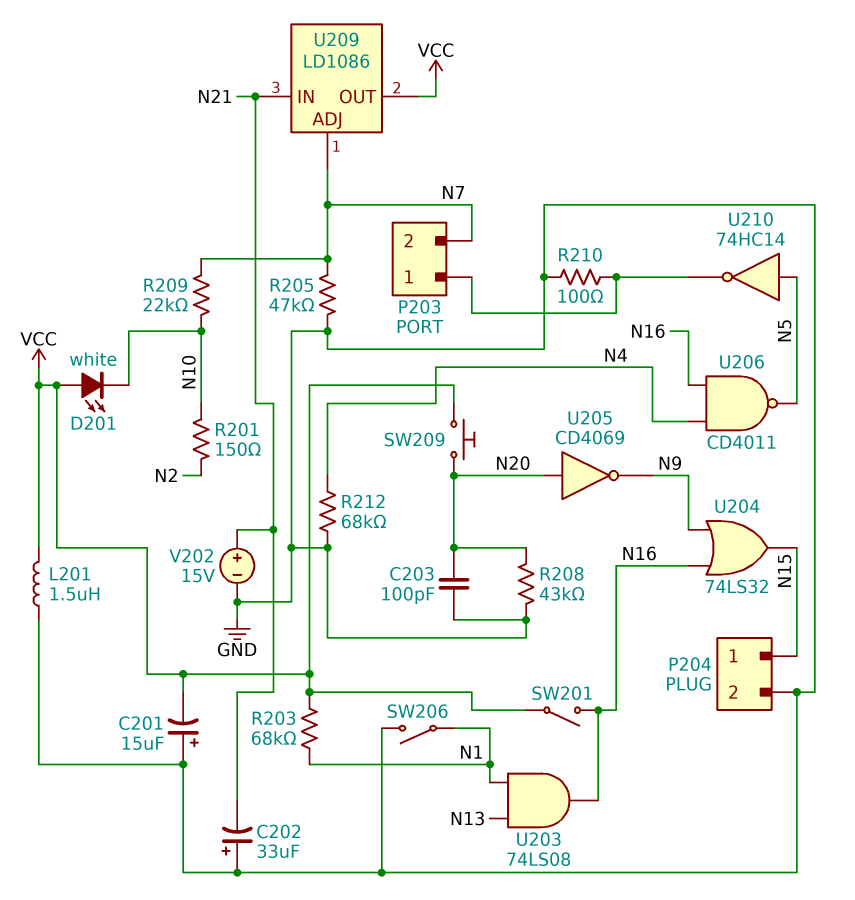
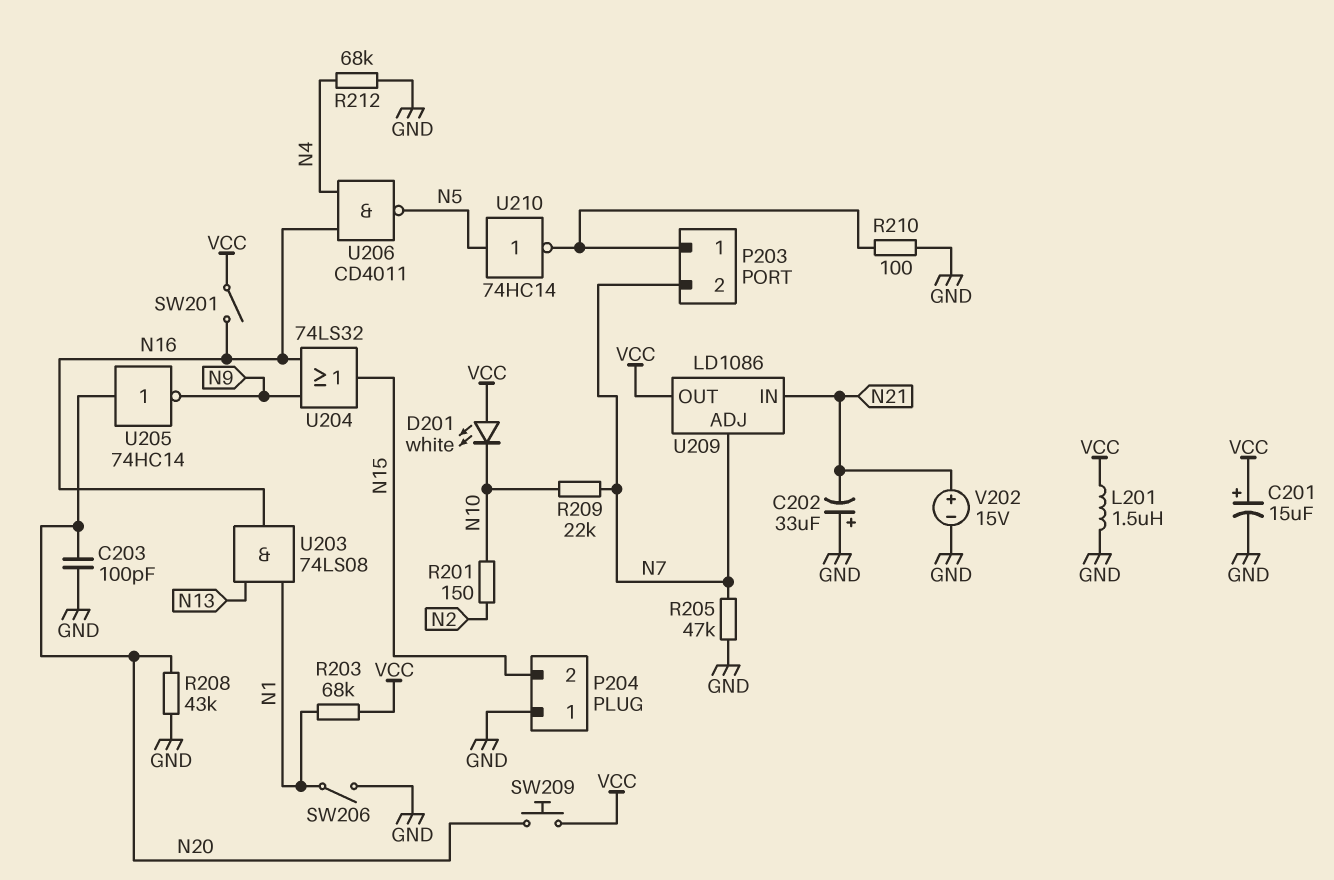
C201: 15uF (plus GND, minus VCC) -> 15uF (plus VCC, minus GND)
P204 pin 1: N15 -> GND
P204 pin 2: GND -> N15
U205: NOT CD4069 (in N20, out N9) -> NOT 74HC14 (in N20, out N9)

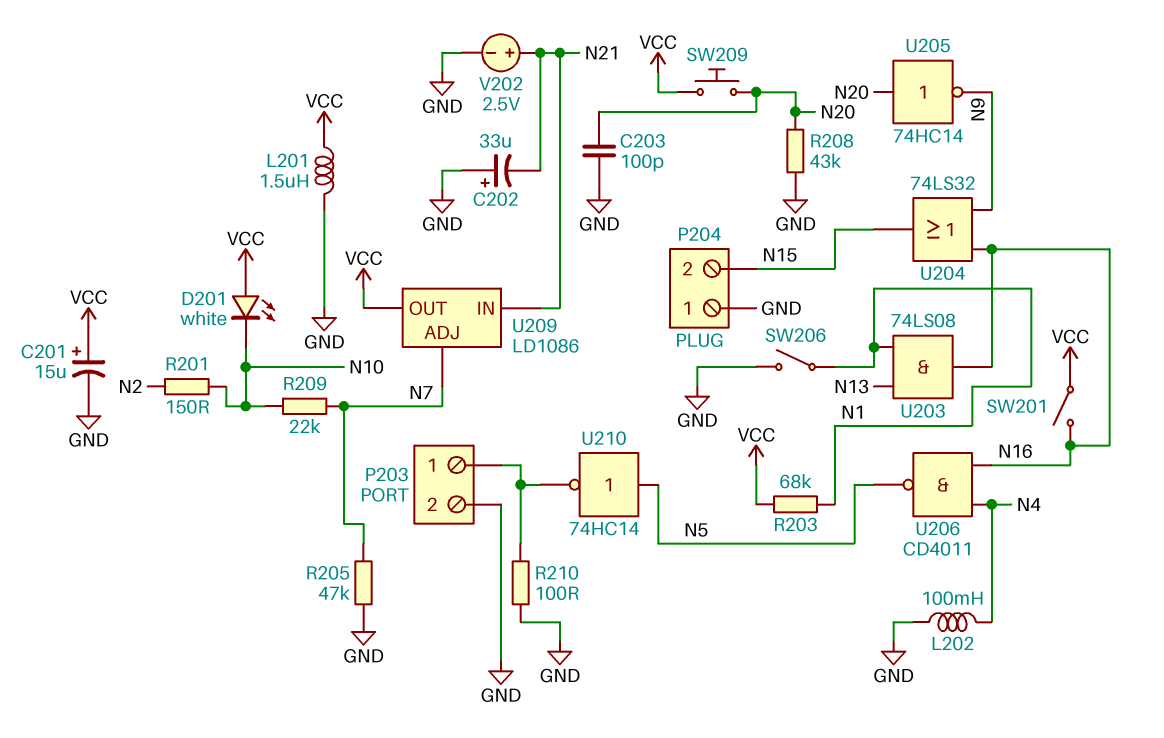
L202: none -> 100mH (GND, N4)
P203 pin 2: N7 -> GND
R212: 68k (GND, N4) -> none
V202: 15V (plus N21, minus GND) -> 2.5V (plus N21, minus GND)

